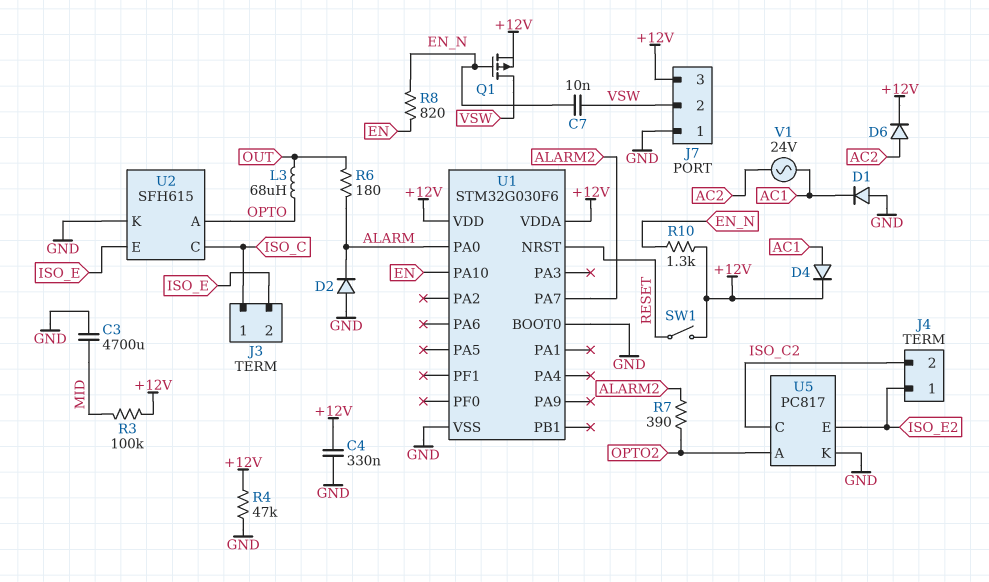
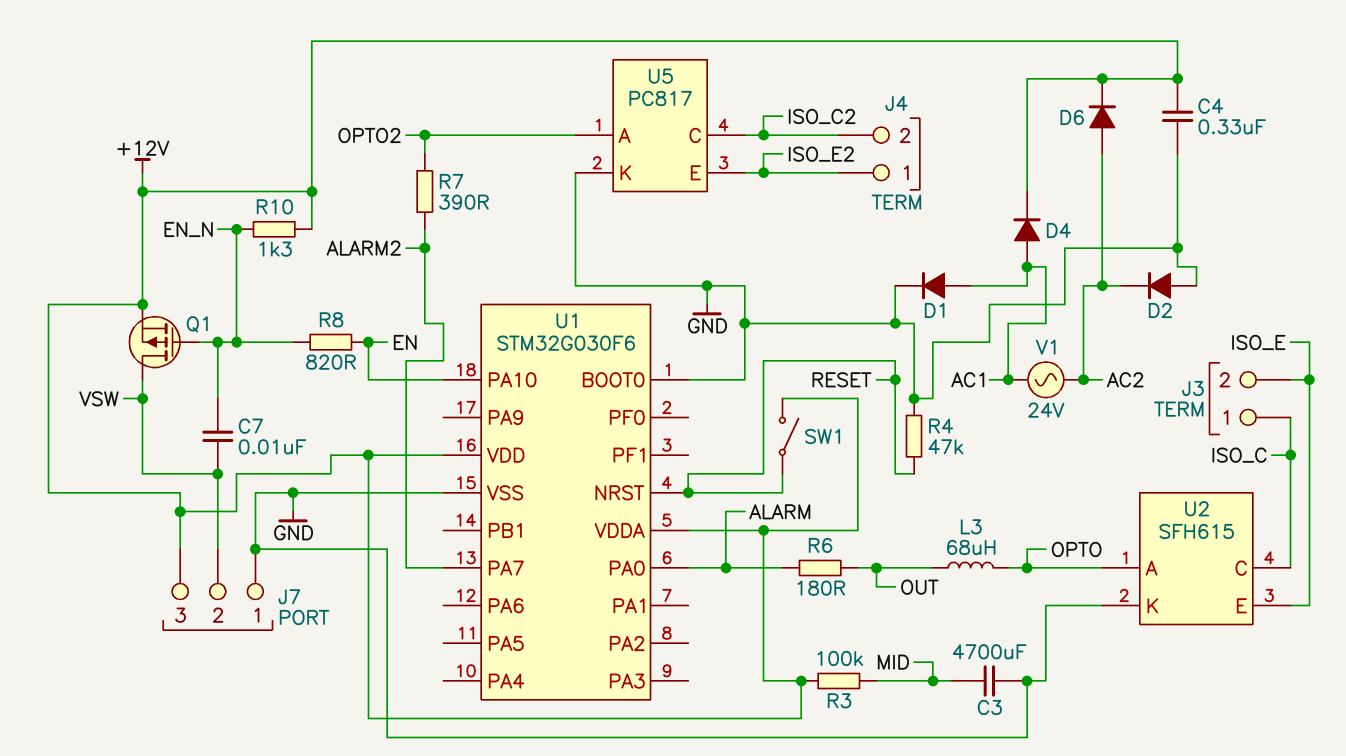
D1: diode (A GND, K AC1) -> diode (A AC1, K GND)
D2: diode (A GND, K ALARM) -> diode (A GND, K AC2)
R4: 47k (+12V, GND) -> 47k (GND, RESET)

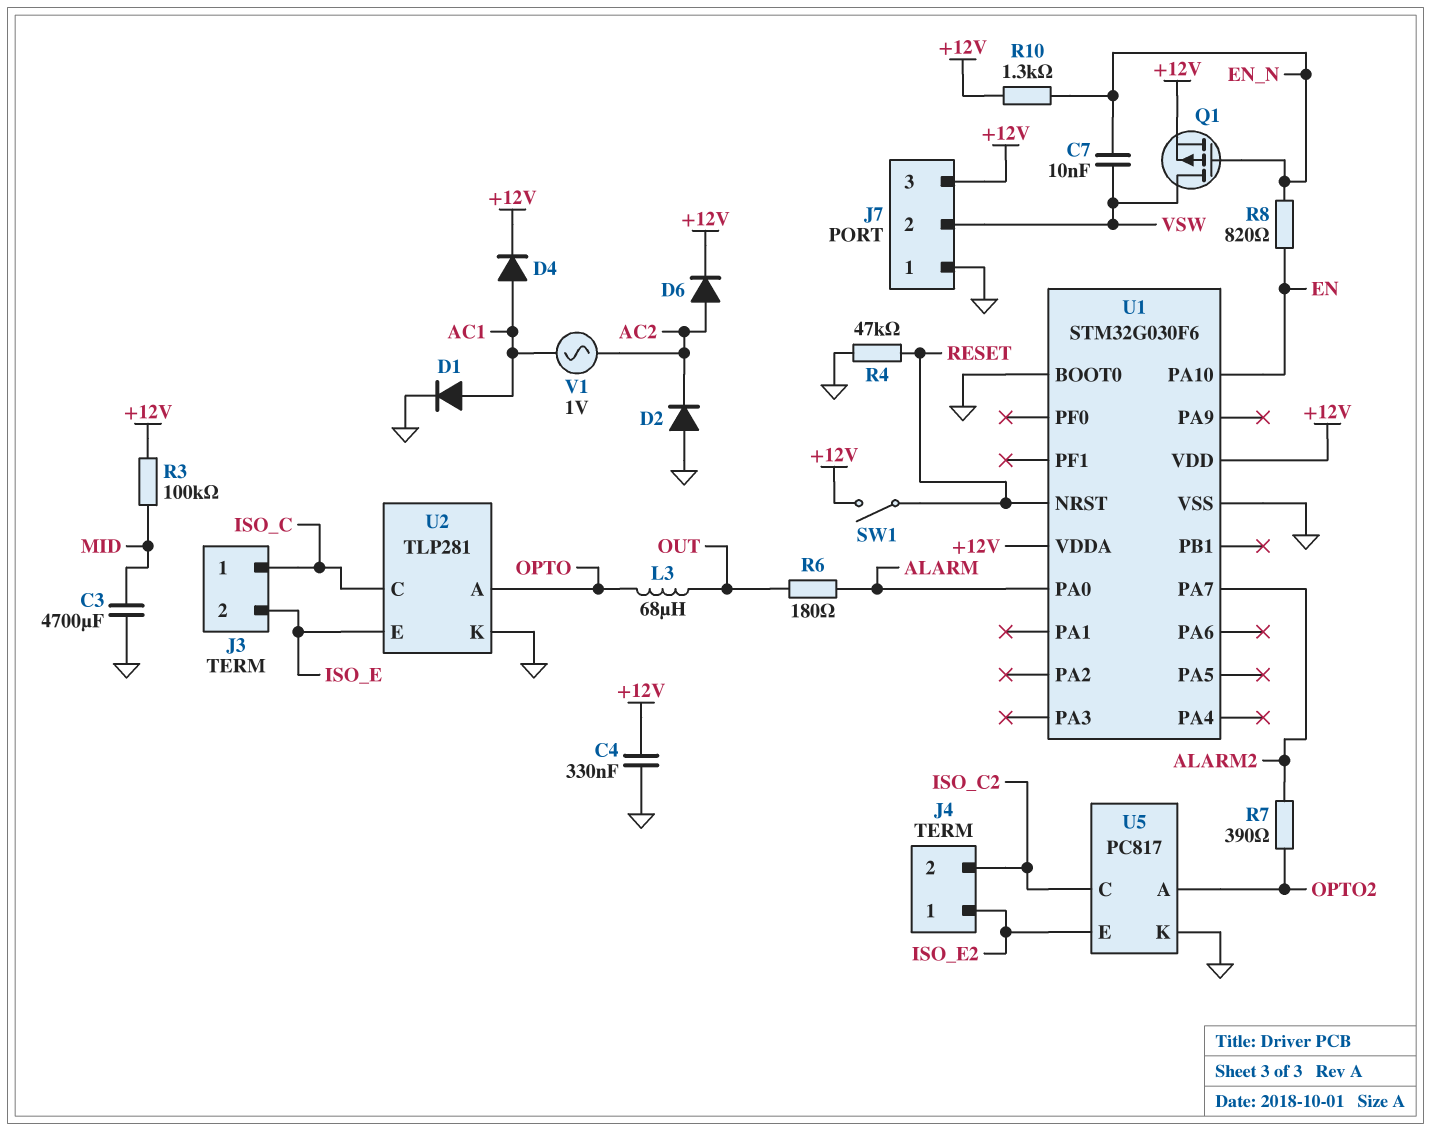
U2: SFH615 -> TLP281
V1: AC 24V (AC1, AC2) -> AC 1V (AC1, AC2)

